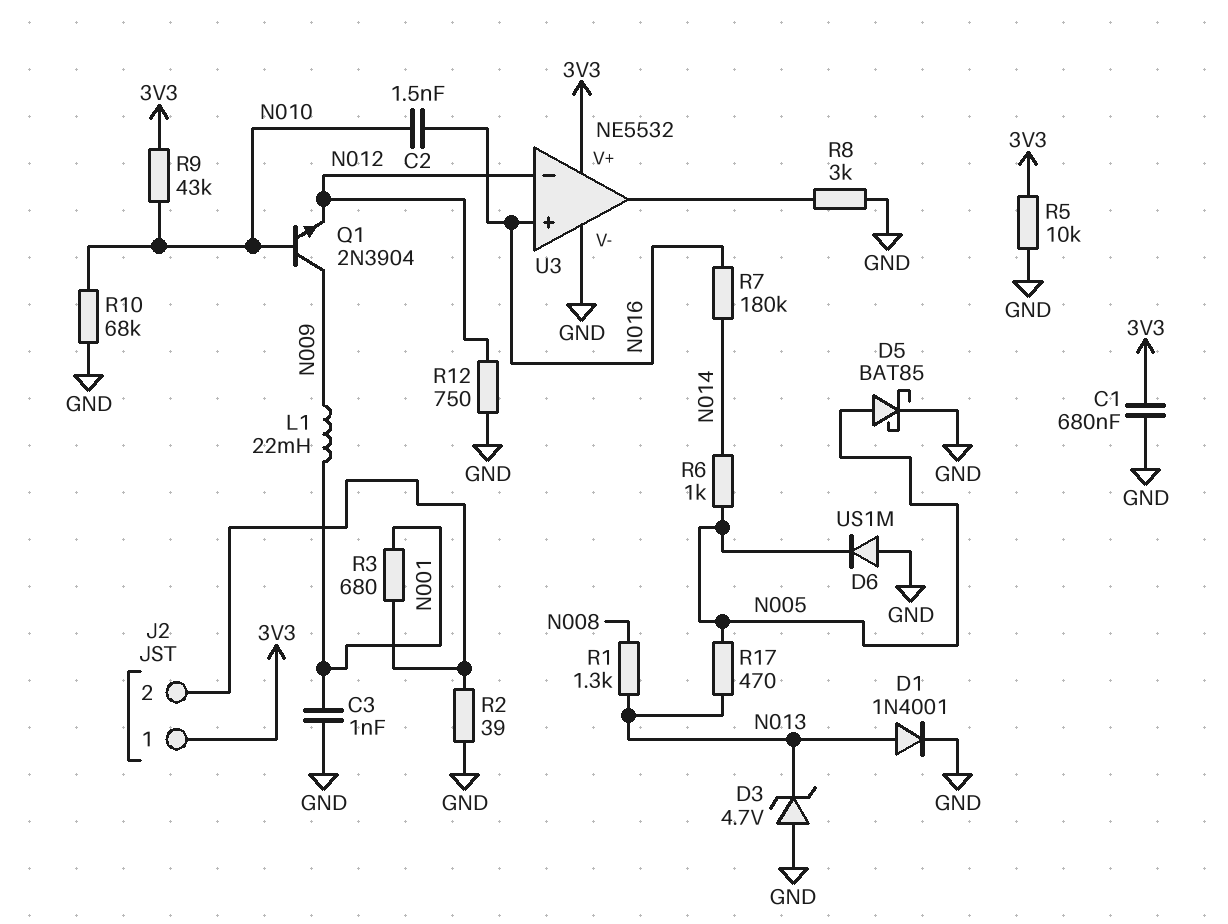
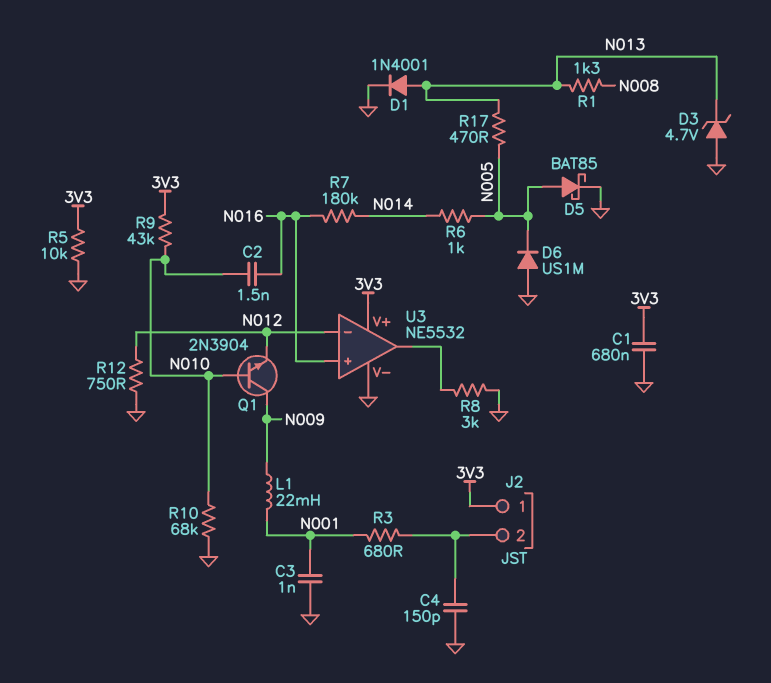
C4: none -> 150pF (GND, J2/2)
R2: 39 (GND, J2/2) -> none

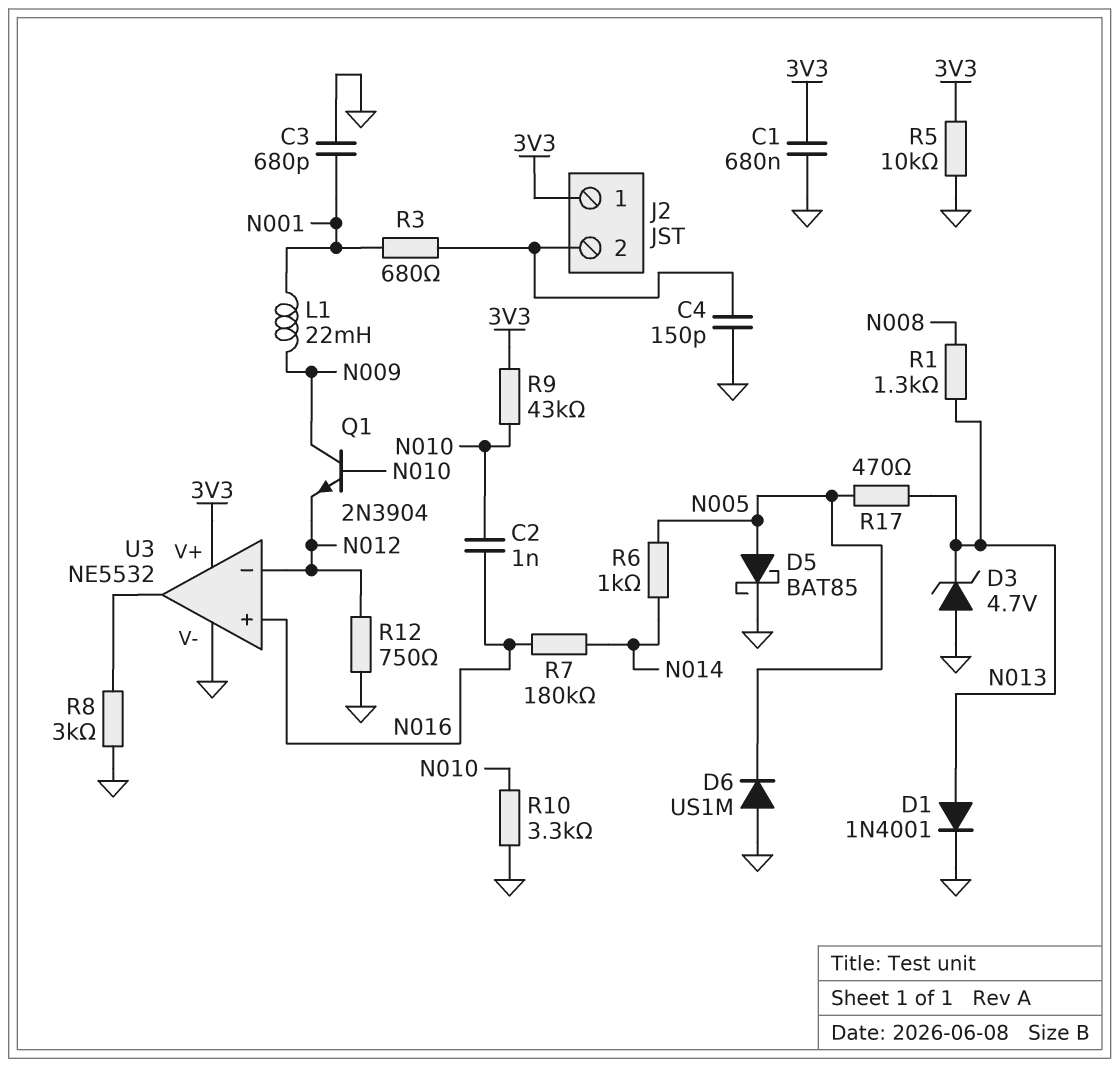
C2: 1.5nF (N010, N016) -> 1nF (N010, N016)
C3: 1nF (GND, N001) -> 680pF (GND, N001)
R10: 68k (GND, N010) -> 3.3k (GND, N010)

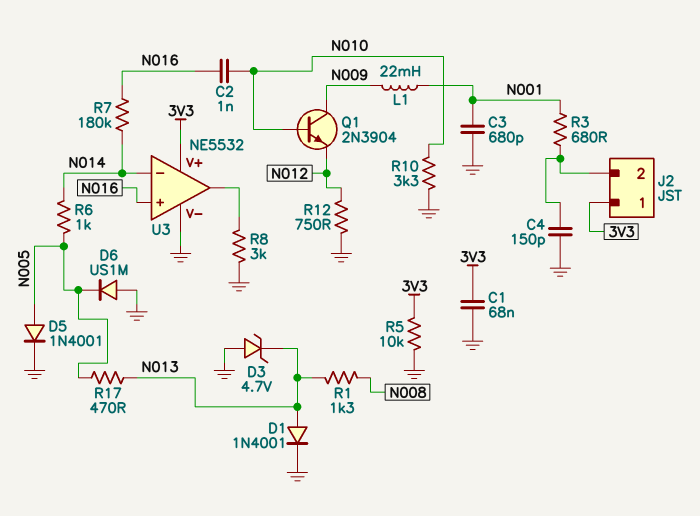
C1: 680nF (3V3, GND) -> 68nF (3V3, GND)
D5: schottky BAT85 (A N005, K GND) -> diode 1N4001 (A N005, K GND)
R9: 43k (3V3, N010) -> none
U3 pin in-: N012 -> N014

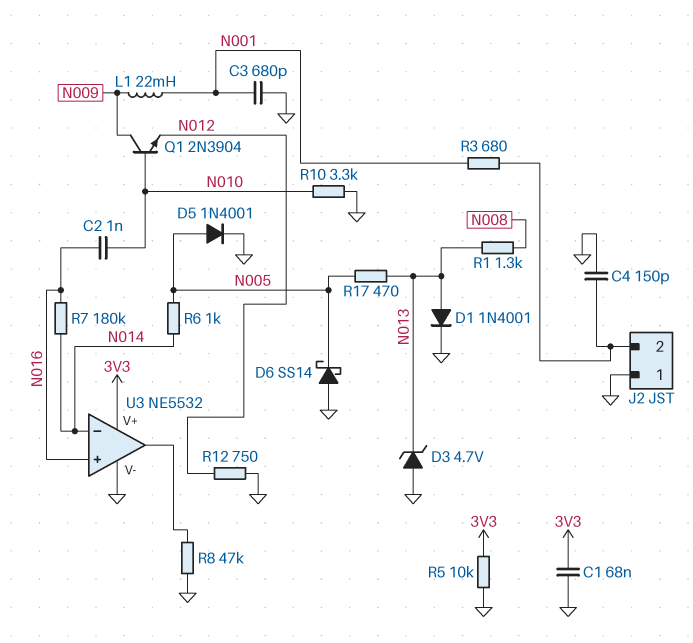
D6: diode US1M (A GND, K N005) -> schottky SS14 (A GND, K N005)
J2 pin 1: 3V3 -> GND
R8: 3k (GND, U3/out) -> 47k (GND, U3/out)

